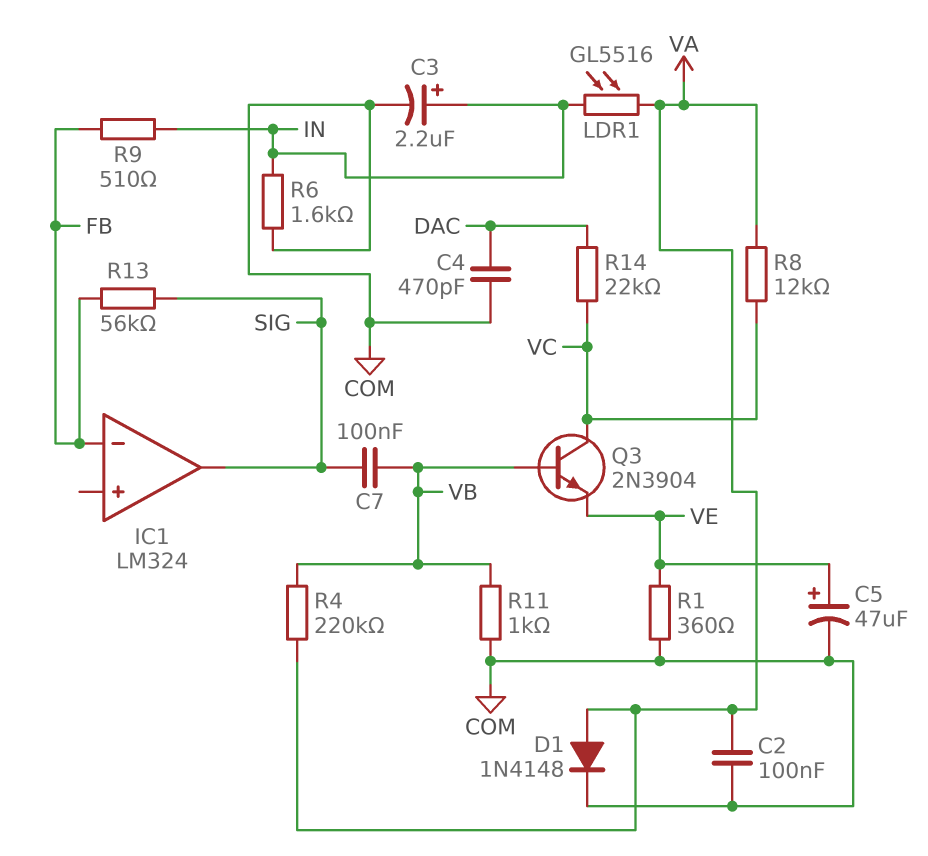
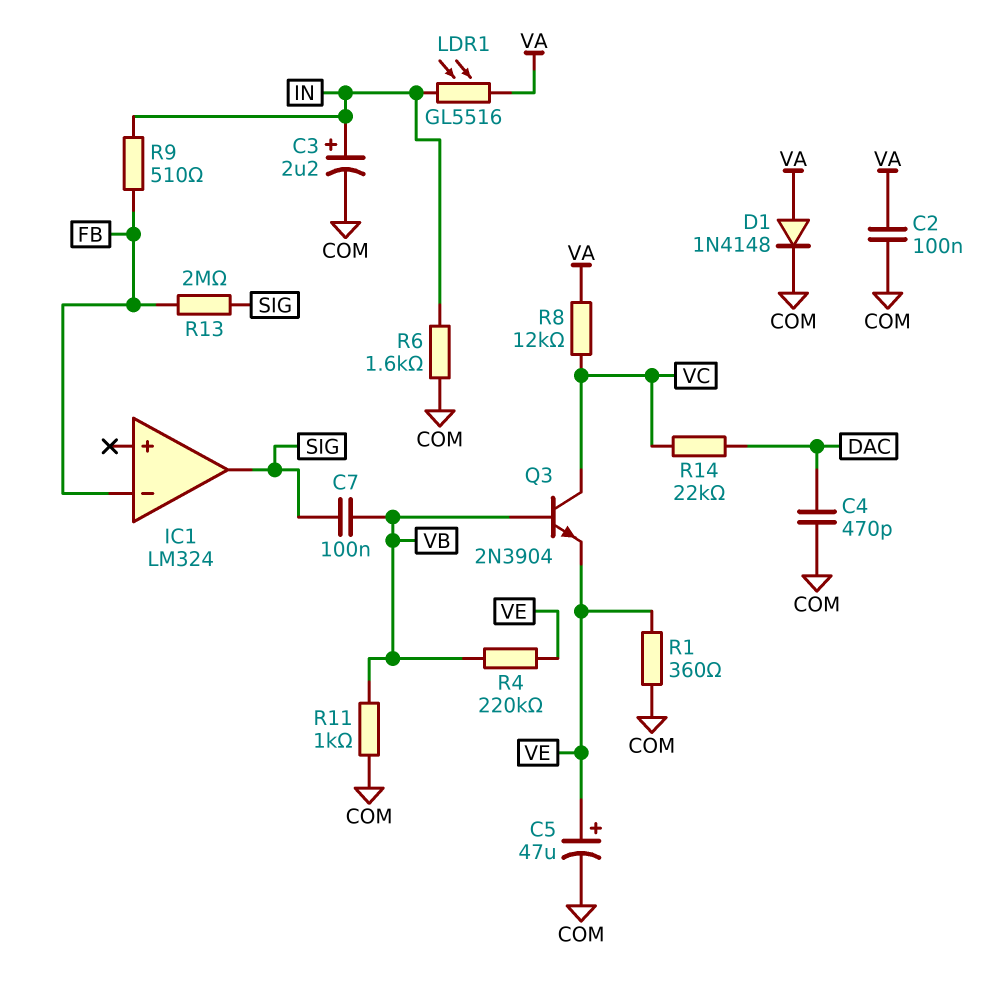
R4: 220k (VA, VB) -> 220k (VB, VE)
R13: 56k (FB, SIG) -> 2M (FB, SIG)

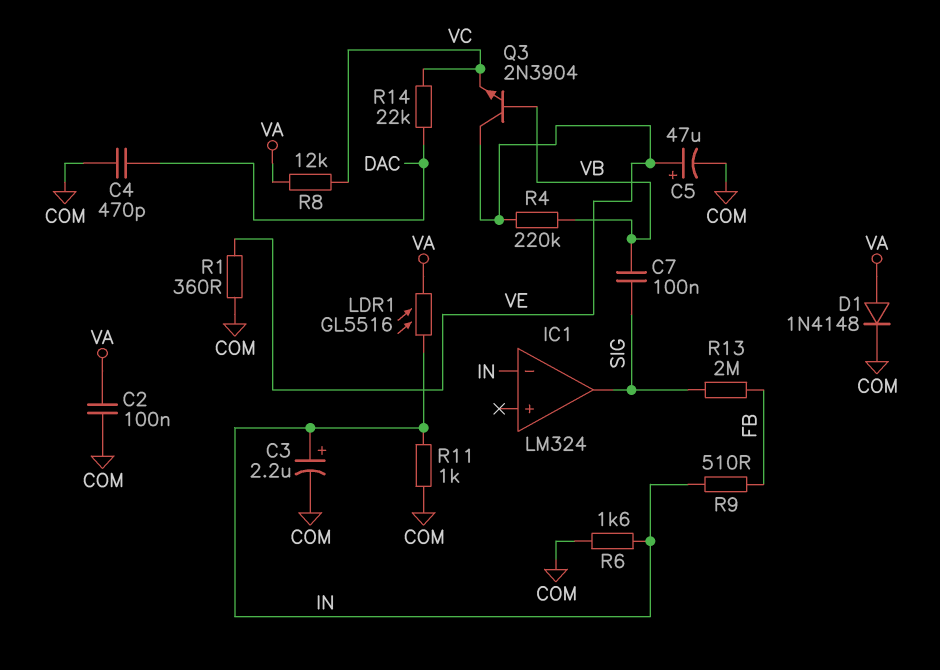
IC1 pin in-: FB -> IN
Q3: NPN 2N3904 (B VB, C VC, E VE) -> NPN 2N3904 (B VB, C VE, E VC)
R11: 1k (COM, VB) -> 1k (COM, IN)

